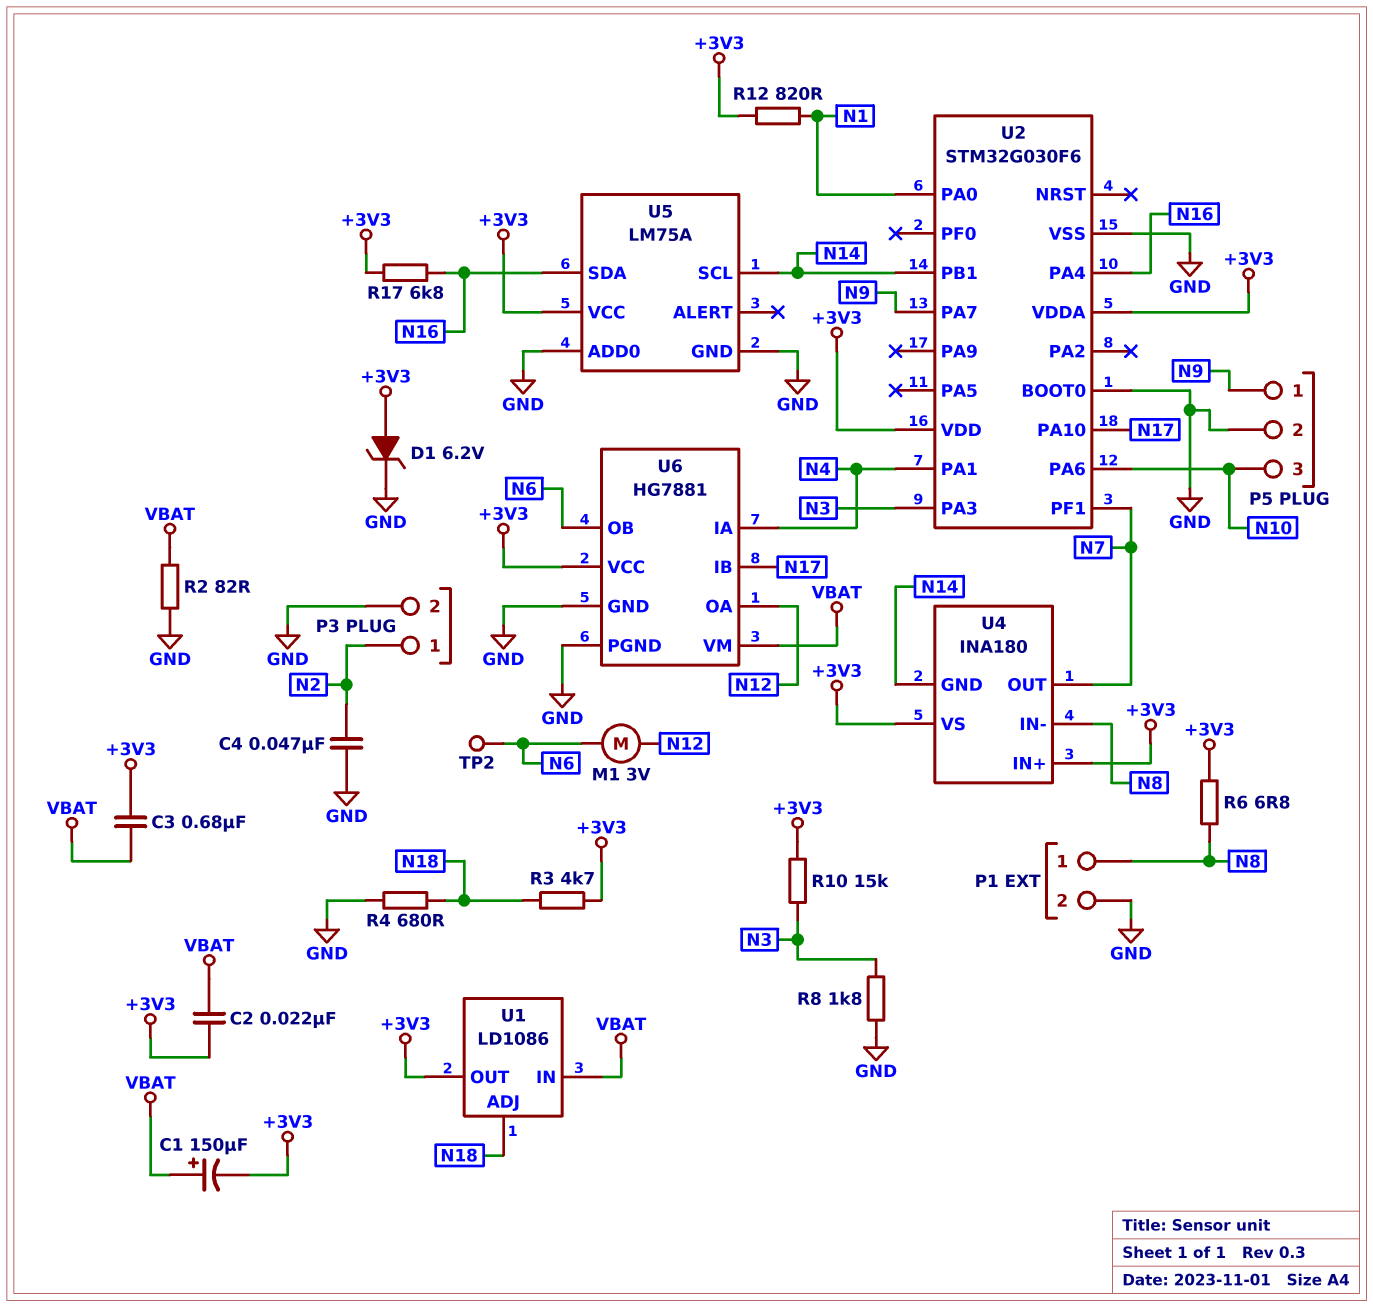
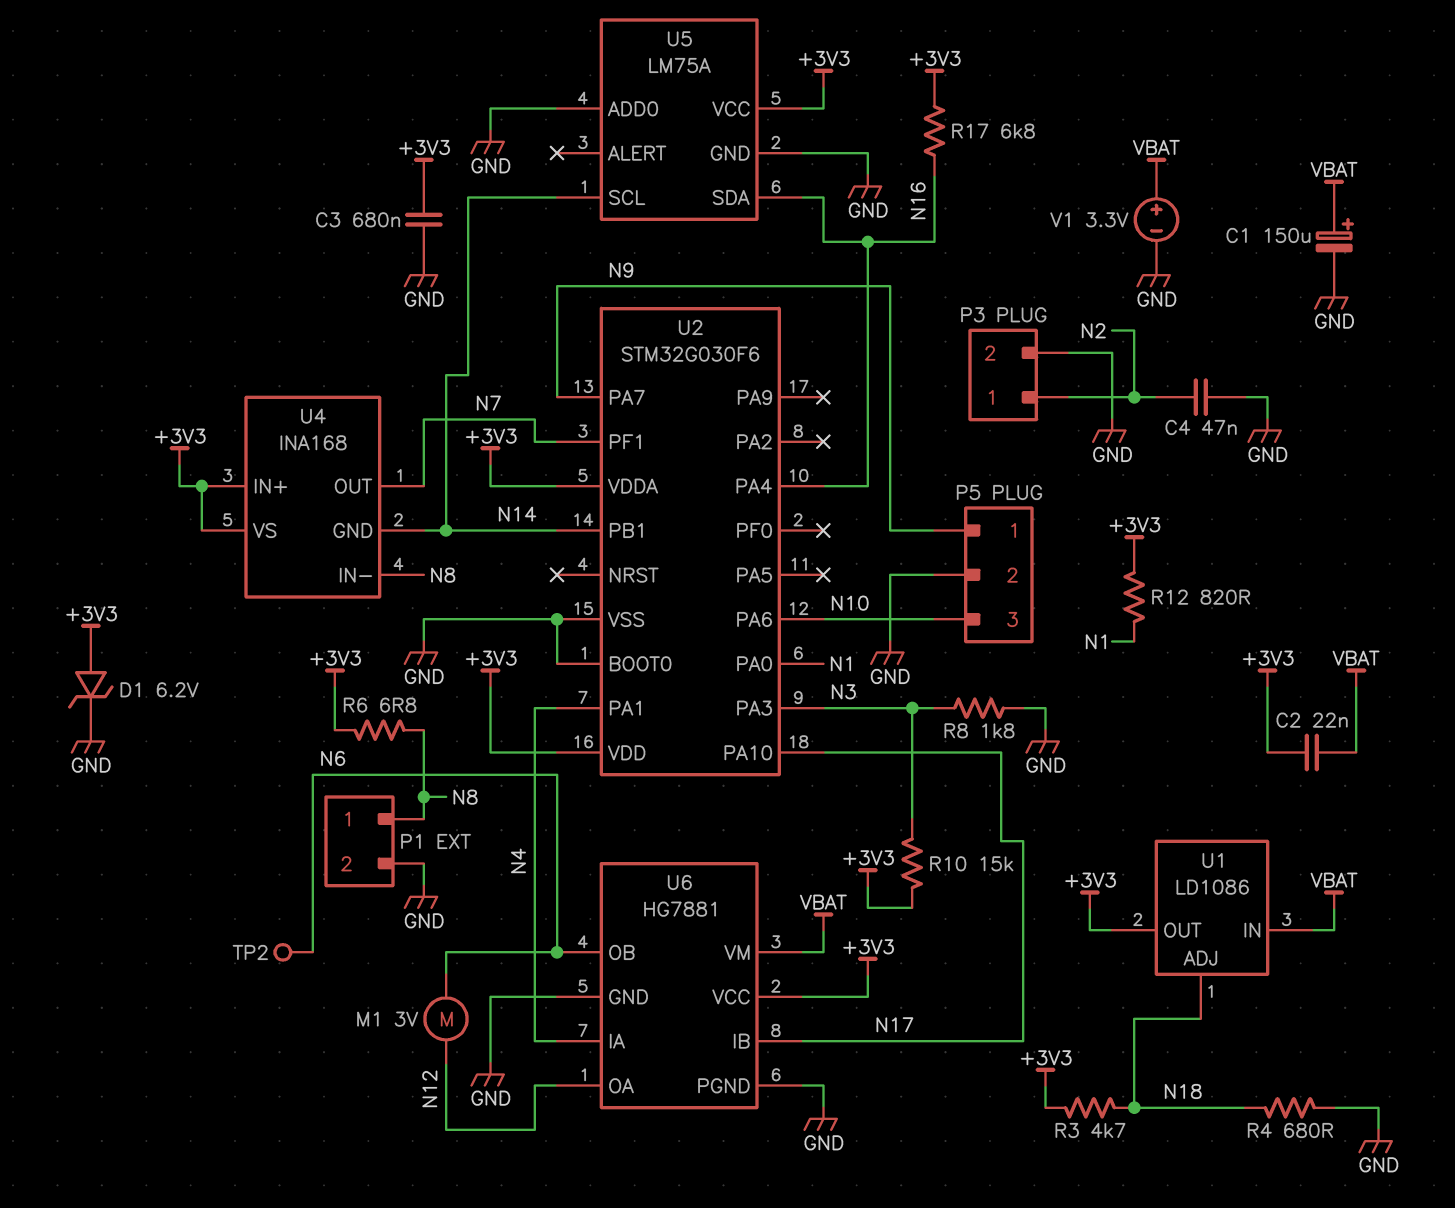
C1: 150uF (plus VBAT, minus +3V3) -> 150uF (plus VBAT, minus GND)
C3: 680nF (+3V3, VBAT) -> 680nF (+3V3, GND)
R2: 82 (GND, VBAT) -> none
U4: INA180 -> INA168
V1: none -> 3.3V (plus VBAT, minus GND)

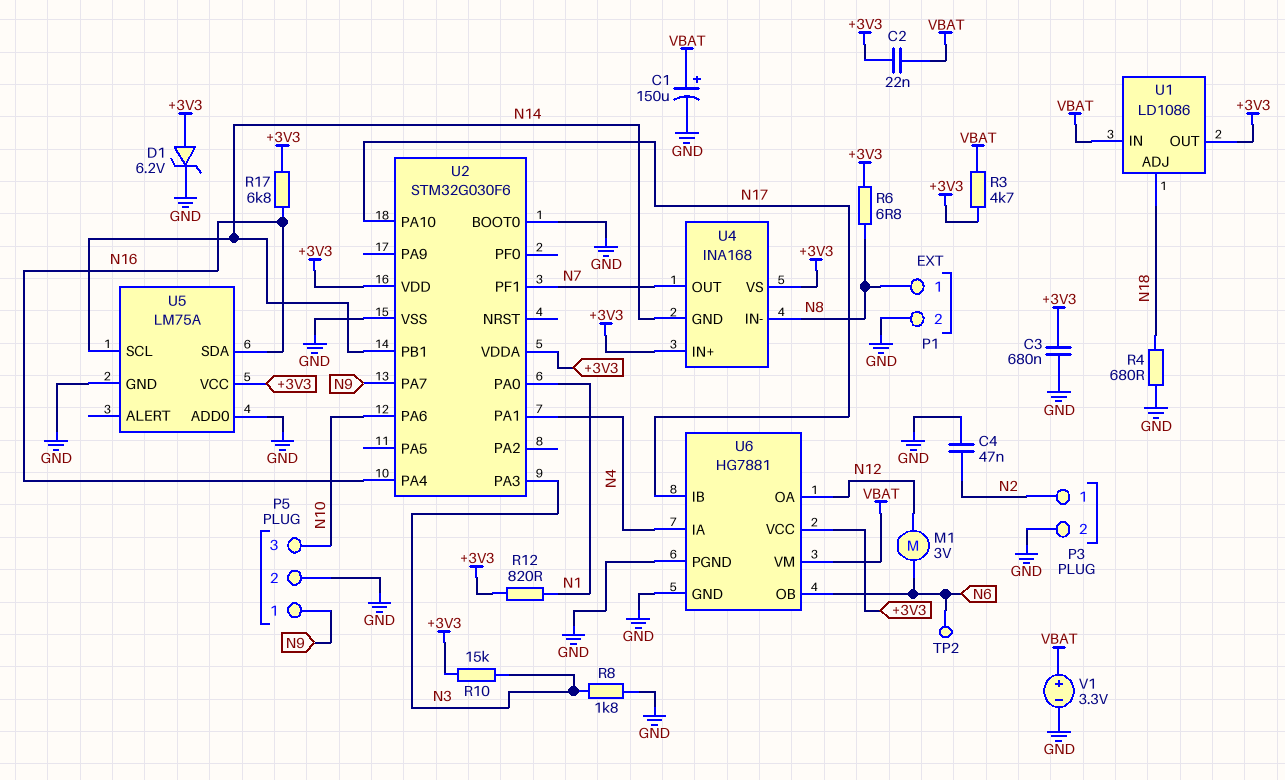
R3: 4.7k (+3V3, N18) -> 4.7k (+3V3, VBAT)

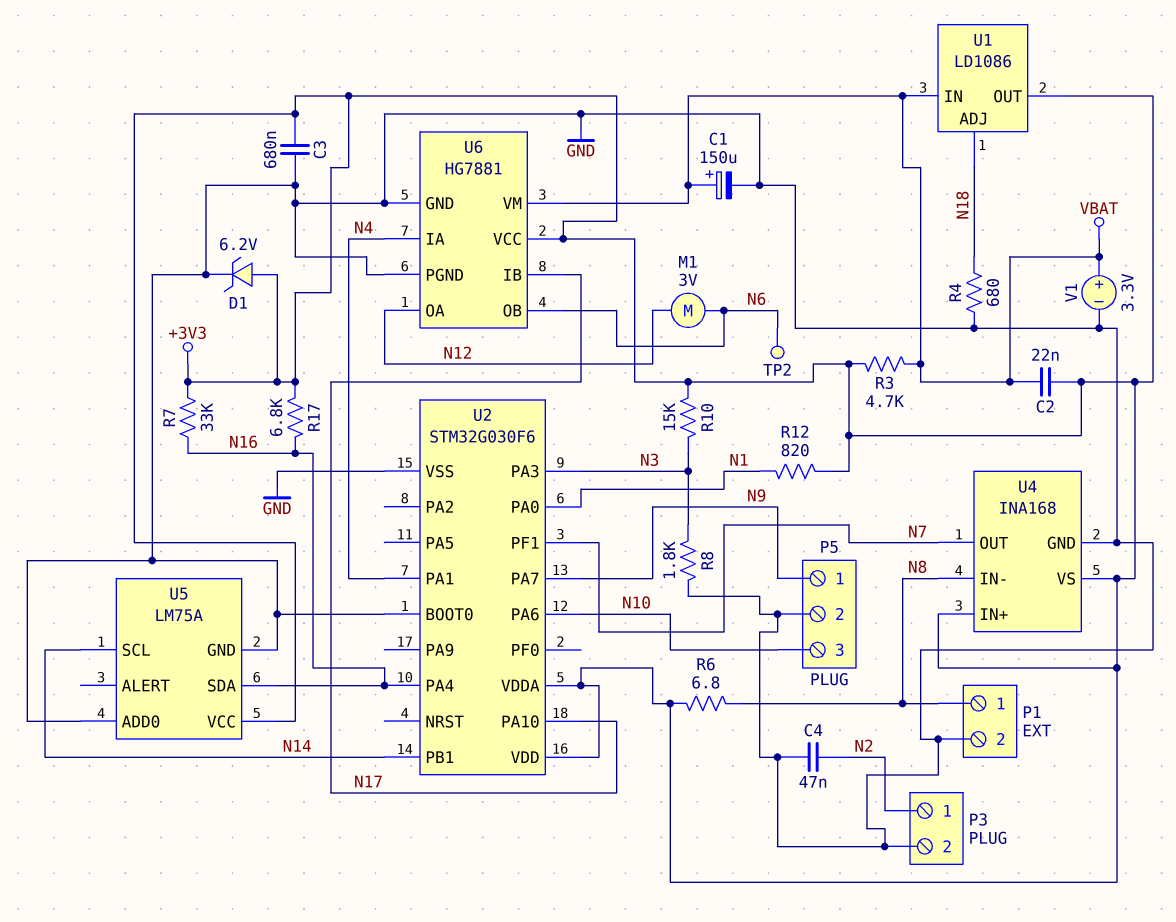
R7: none -> 33k (+3V3, N16)
U4 pin GND: N14 -> GND

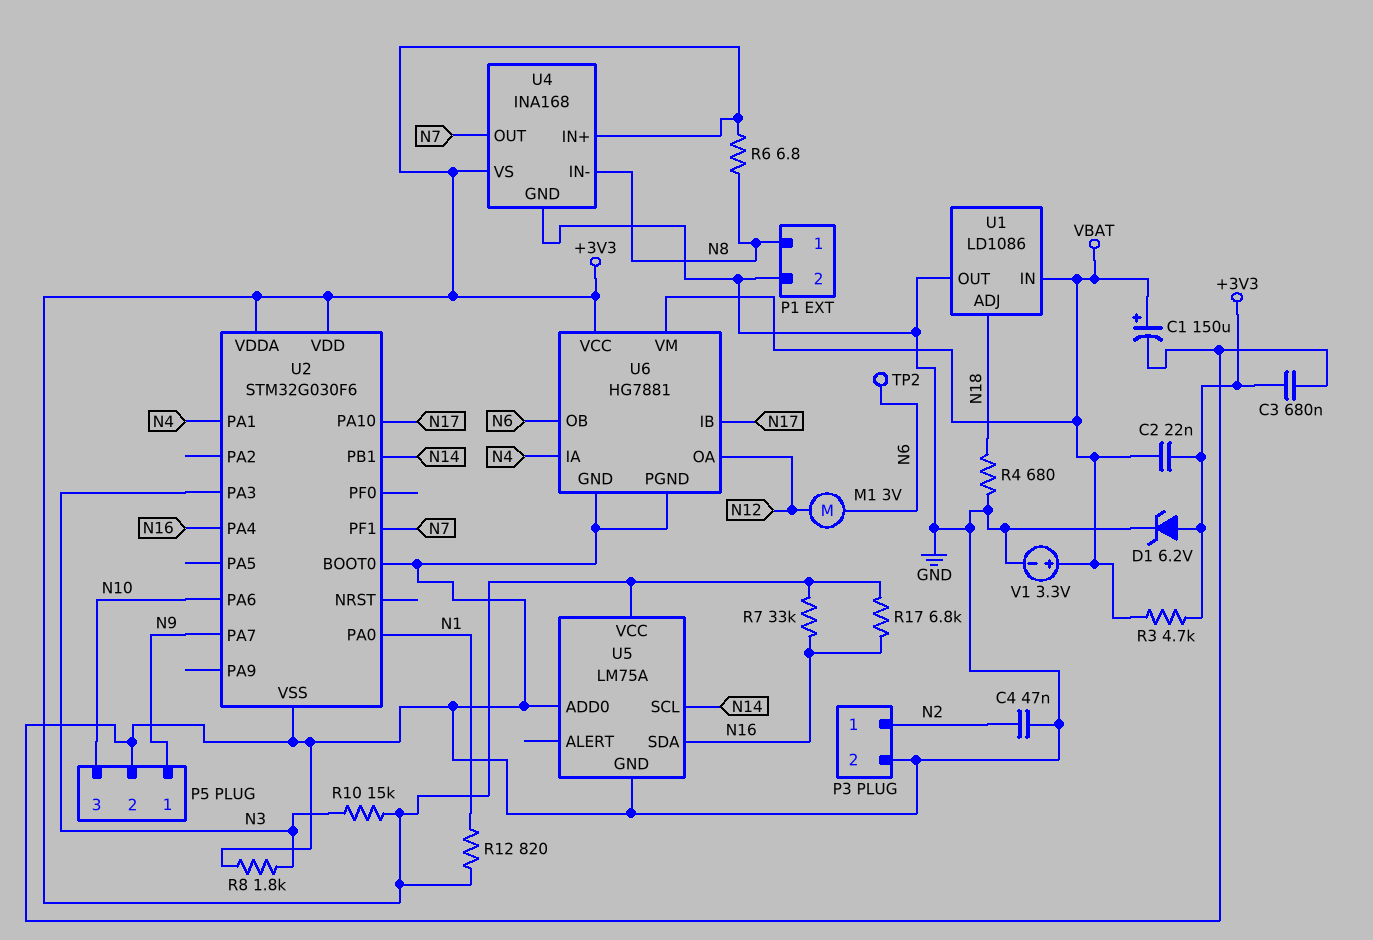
U1 pin OUT: +3V3 -> GND

